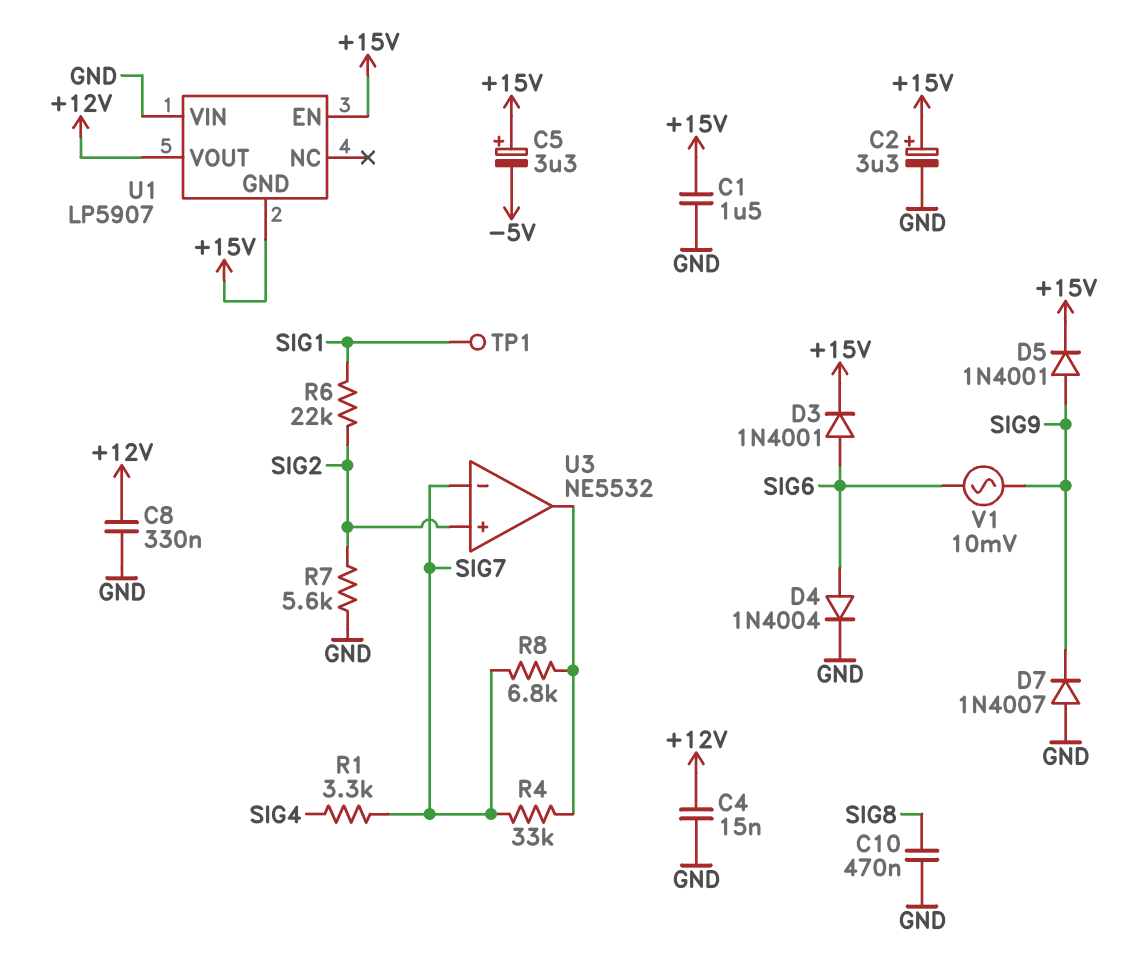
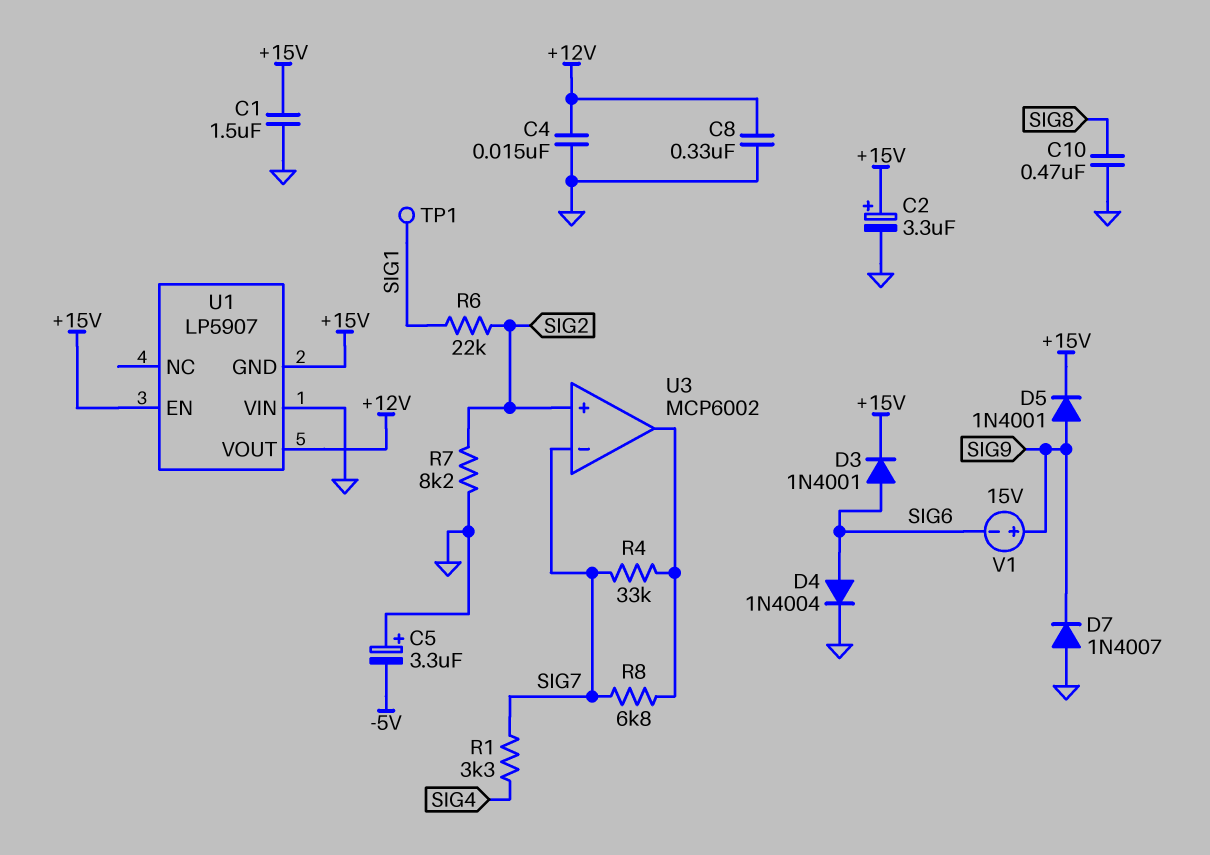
C5: 3.3uF (plus +15V, minus -5V) -> 3.3uF (plus GND, minus -5V)
R7: 5.6k (GND, SIG2) -> 8.2k (GND, SIG2)
U3: NE5532 -> MCP6002
V1: AC 10mV (SIG6, SIG9) -> 15V (plus SIG9, minus SIG6)

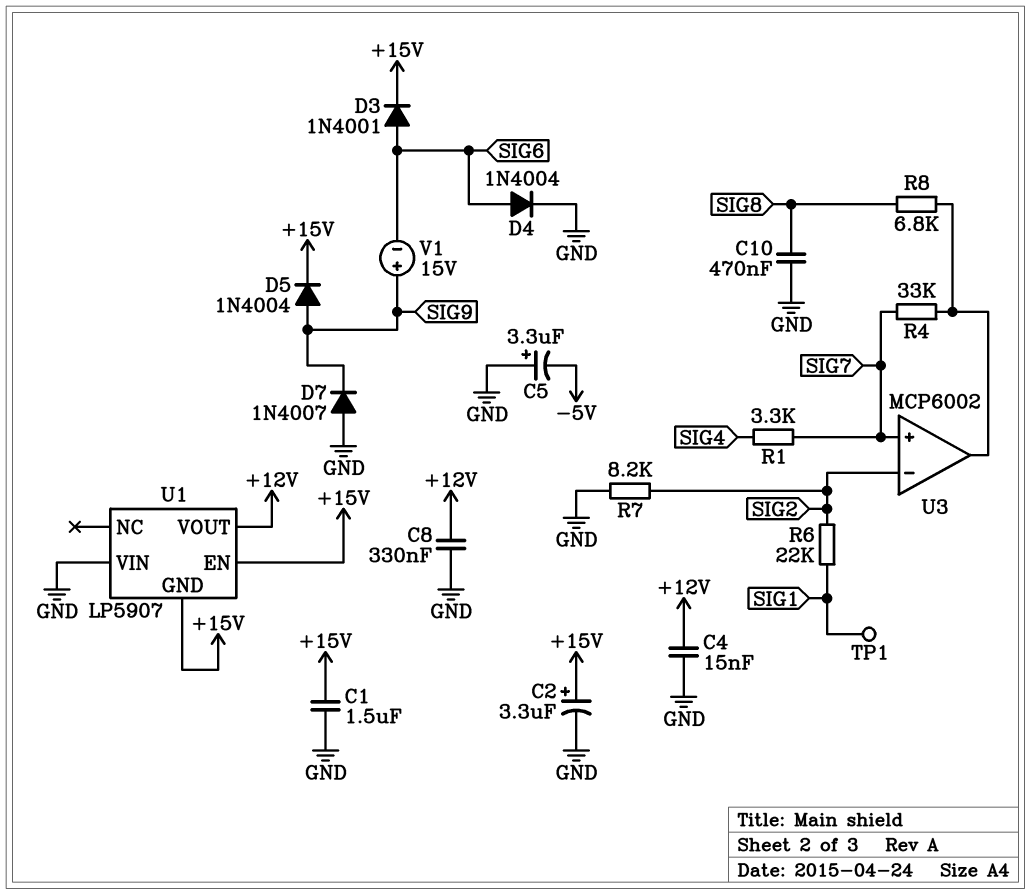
D5: diode 1N4001 (A SIG9, K +15V) -> diode 1N4004 (A SIG9, K +15V)
R8: 6.8k (SIG7, U3/out) -> 6.8k (SIG8, U3/out)
U3 pin in+: SIG2 -> SIG7
U3 pin in-: SIG7 -> SIG2

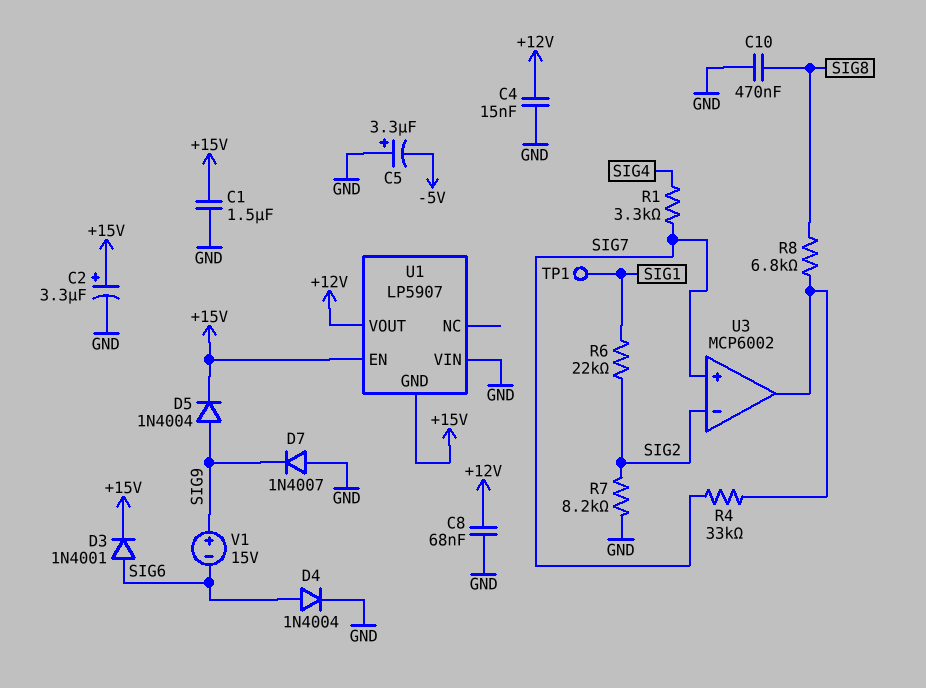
C8: 330nF (+12V, GND) -> 68nF (+12V, GND)

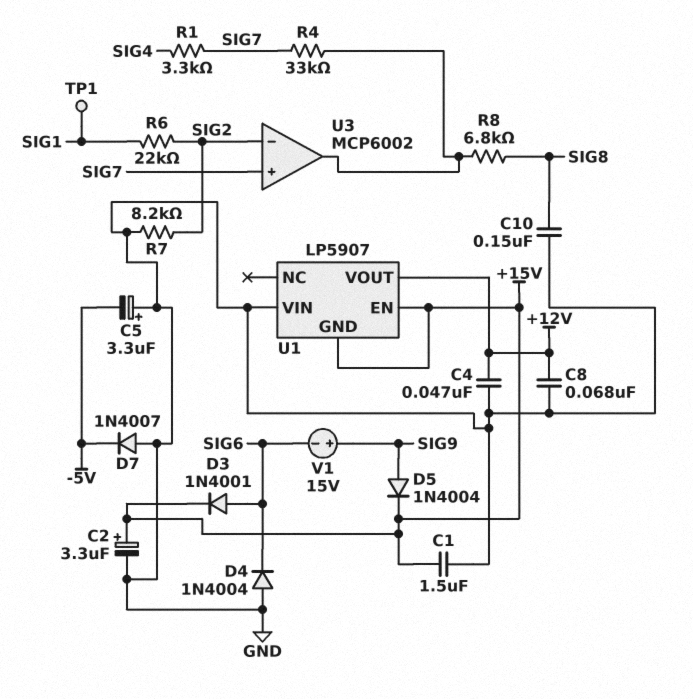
C4: 15nF (+12V, GND) -> 47nF (+12V, GND)
C10: 470nF (GND, SIG8) -> 150nF (GND, SIG8)
D4: diode 1N4004 (A SIG6, K GND) -> diode 1N4004 (A GND, K SIG6)
D7: diode 1N4007 (A GND, K SIG9) -> diode 1N4007 (A GND, K -5V)

